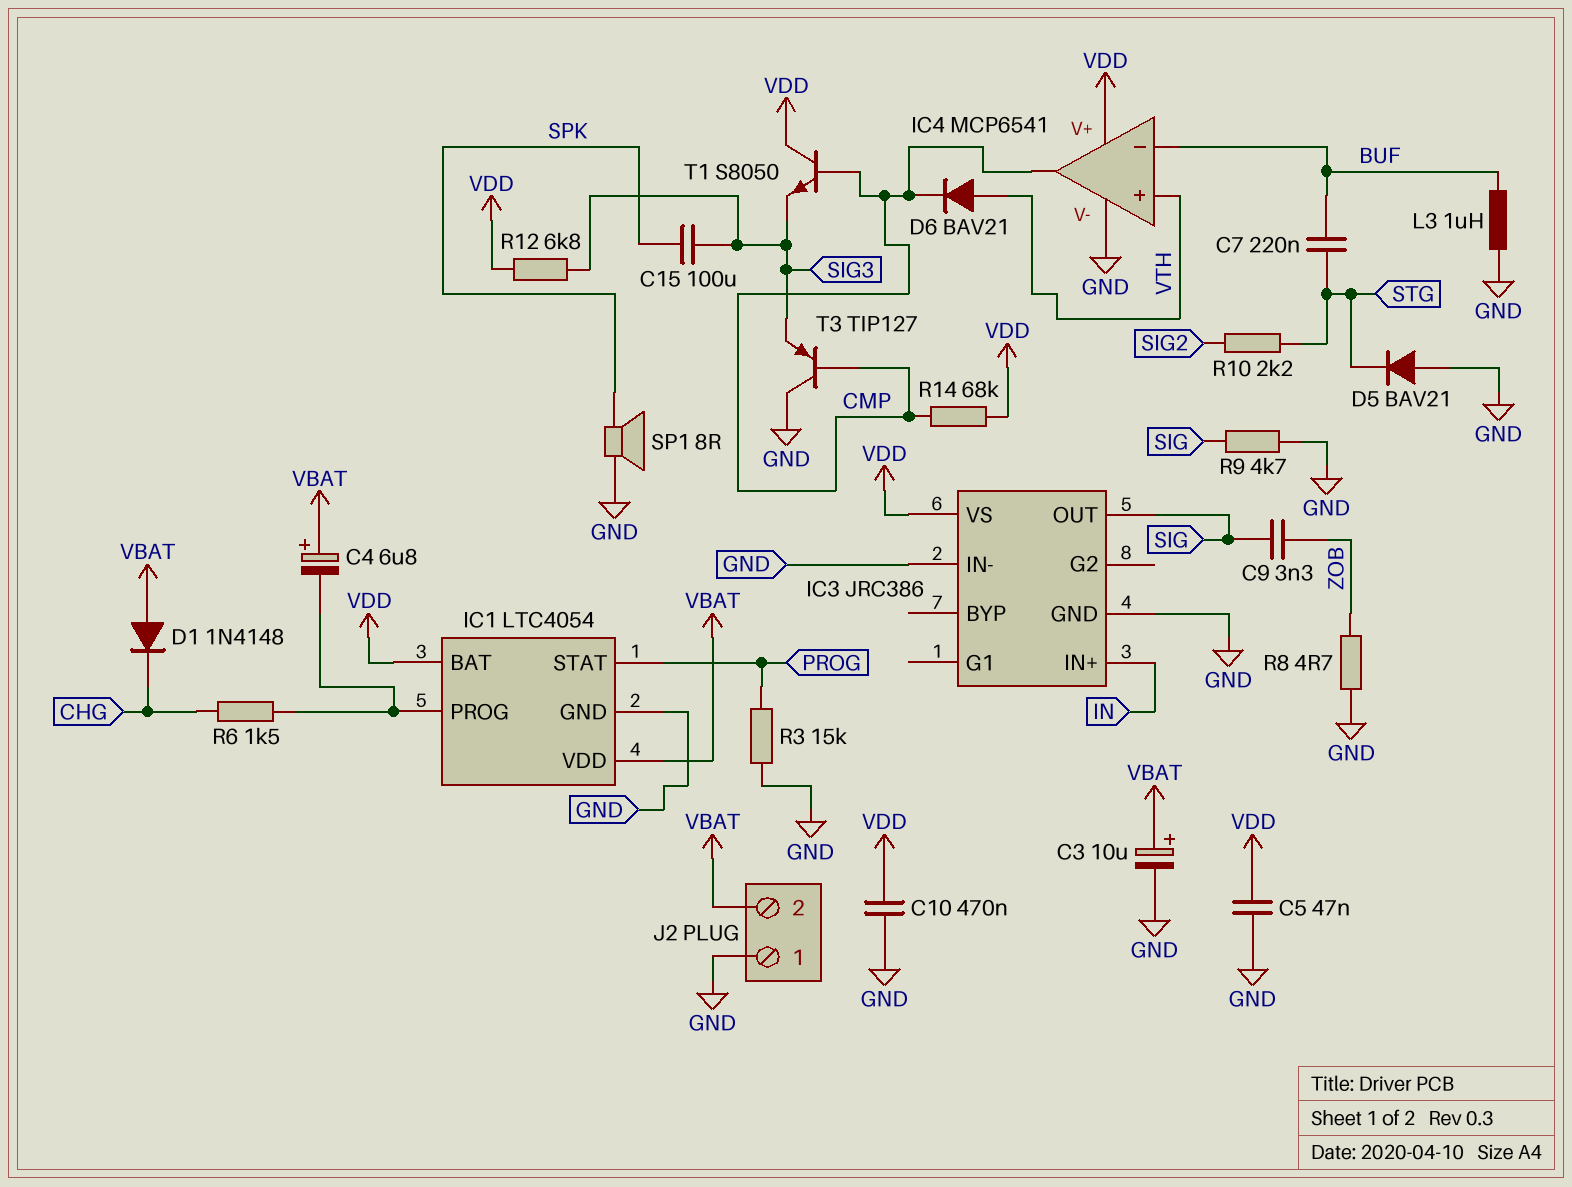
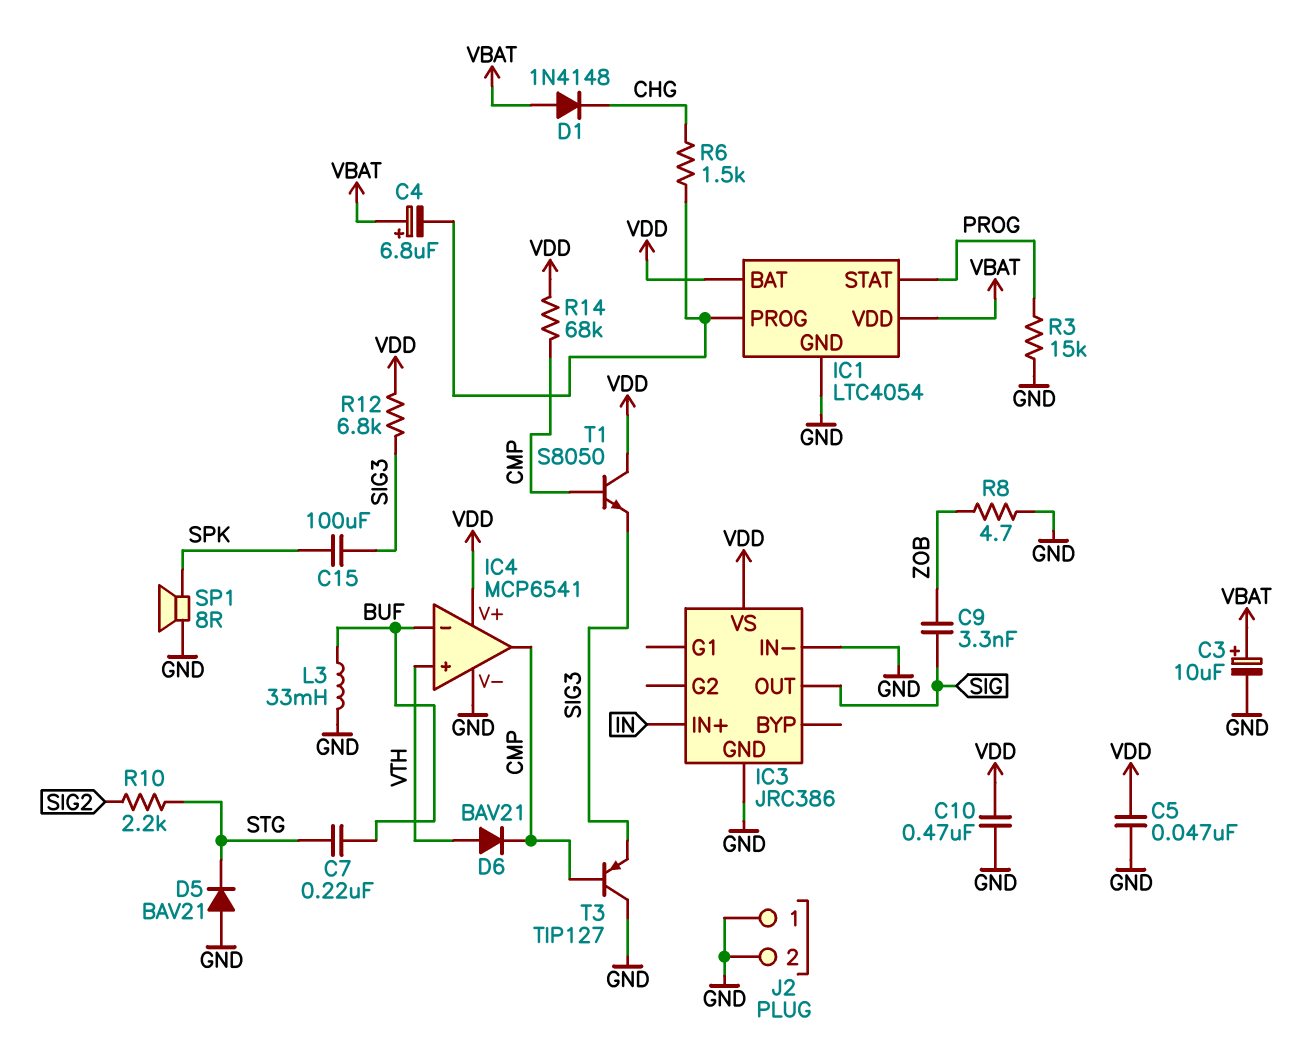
J2 pin 2: VBAT -> GND
L3: 1uH (BUF, GND) -> 33mH (BUF, GND)
R9: 4.7k (GND, SIG) -> none

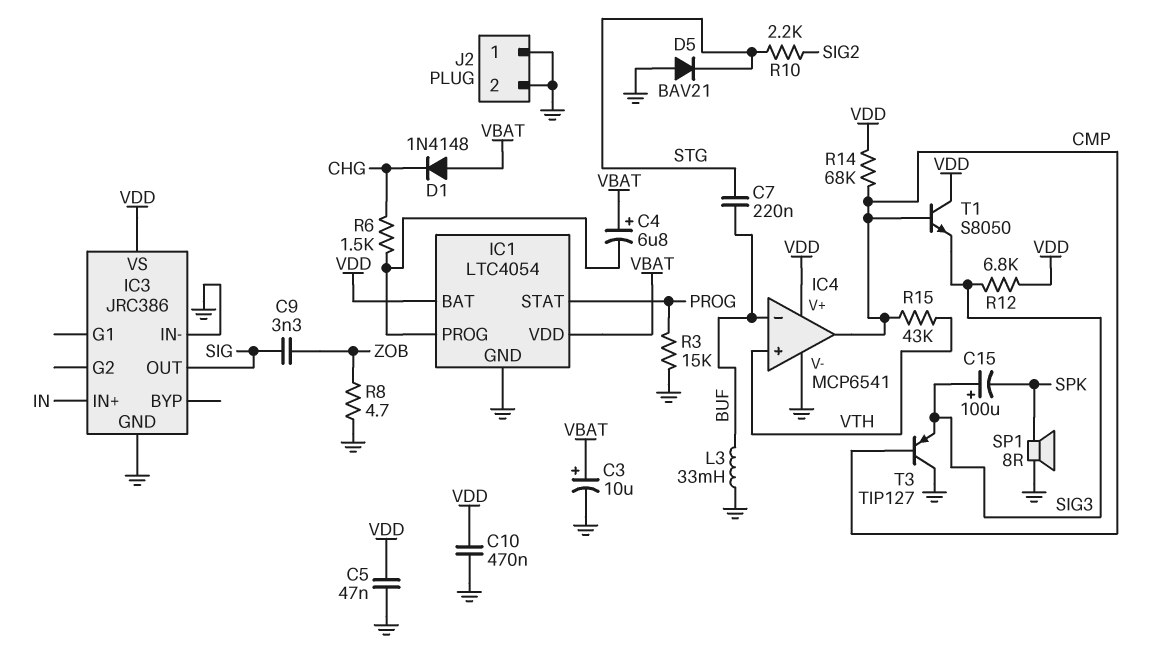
C15: 100uF (SIG3, SPK) -> 100uF (plus SIG3, minus SPK)
D6: diode BAV21 (A VTH, K CMP) -> none
R15: none -> 43k (CMP, VTH)

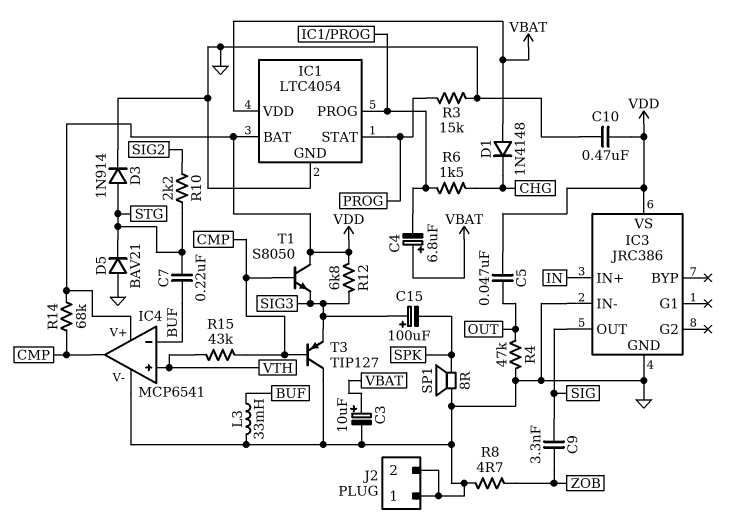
C5: 47nF (GND, VDD) -> 47nF (OUT, VDD)
D3: none -> diode 1N914 (A STG, K GND)
R4: none -> 47k (GND, OUT)

